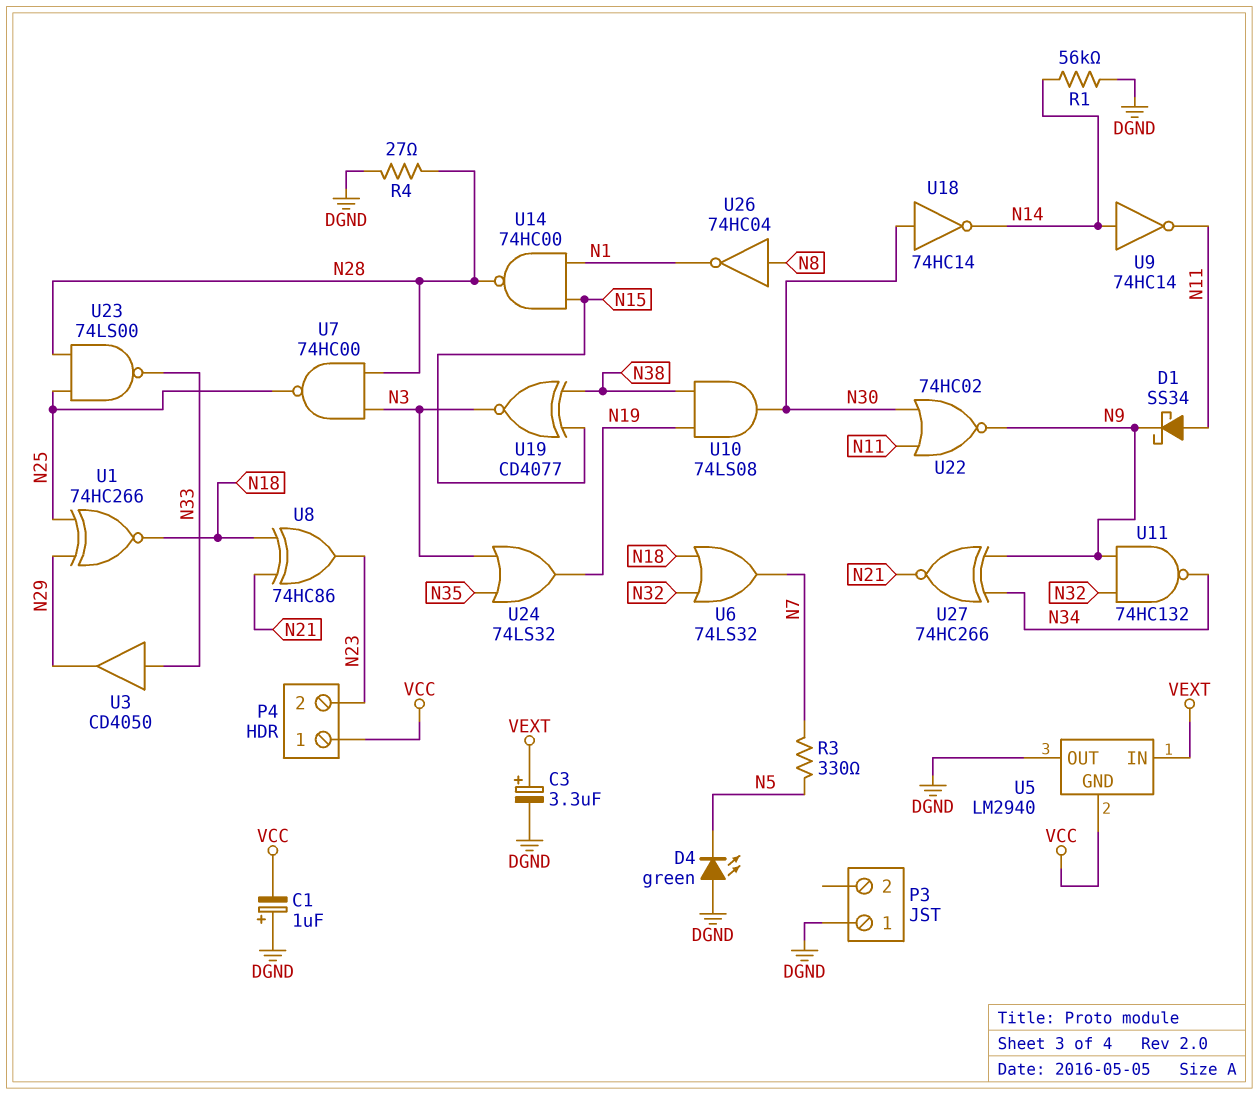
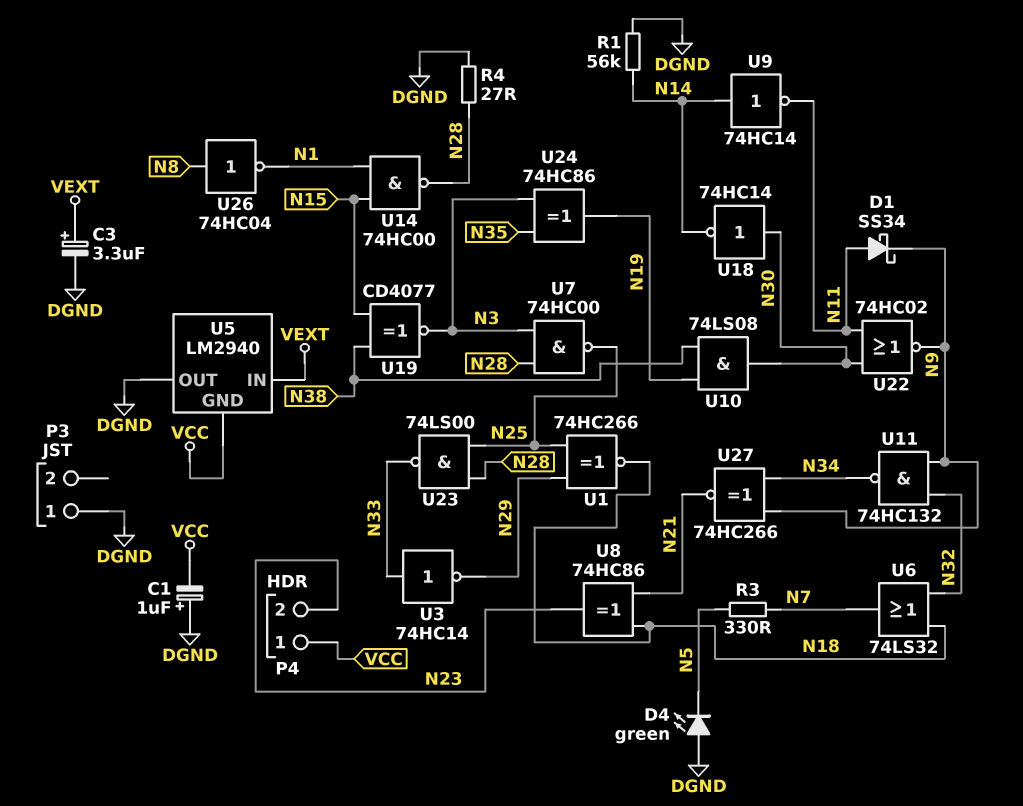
U3: buffer CD4050 (in N33, out N29) -> NOT 74HC14 (in N33, out N29)
U24: OR 74LS32 (in N3, in N35, out N19) -> XOR 74HC86 (in N3, in N35, out N19)

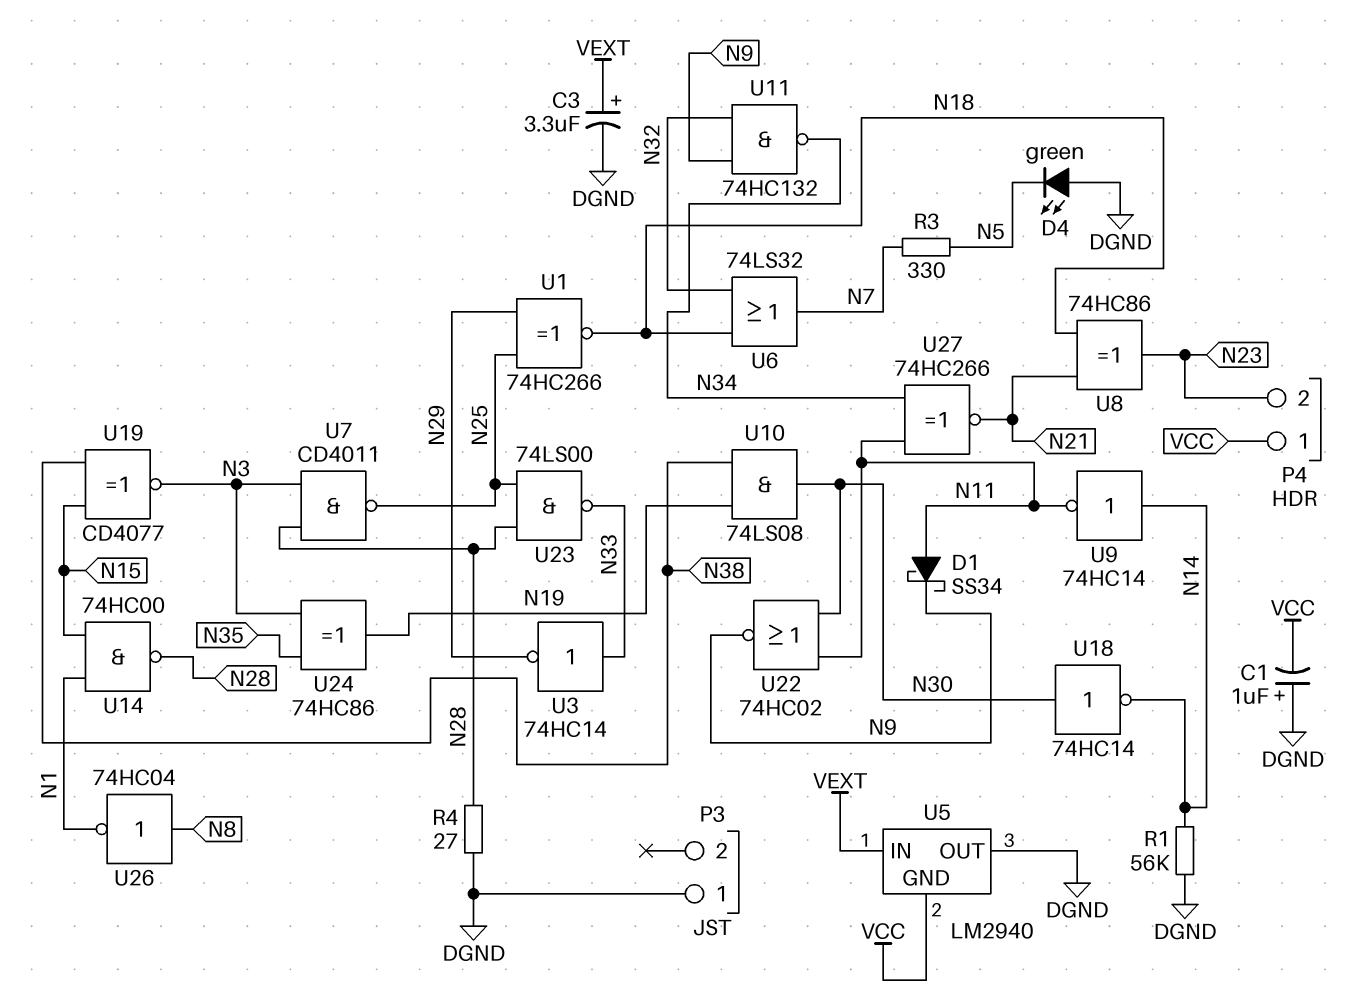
U7: NAND 74HC00 (in N3, in N28, out N25) -> NAND CD4011 (in N3, in N28, out N25)
U27: XNOR 74HC266 (in N9, in N34, out N21) -> XNOR 74HC266 (in N11, in N34, out N21)

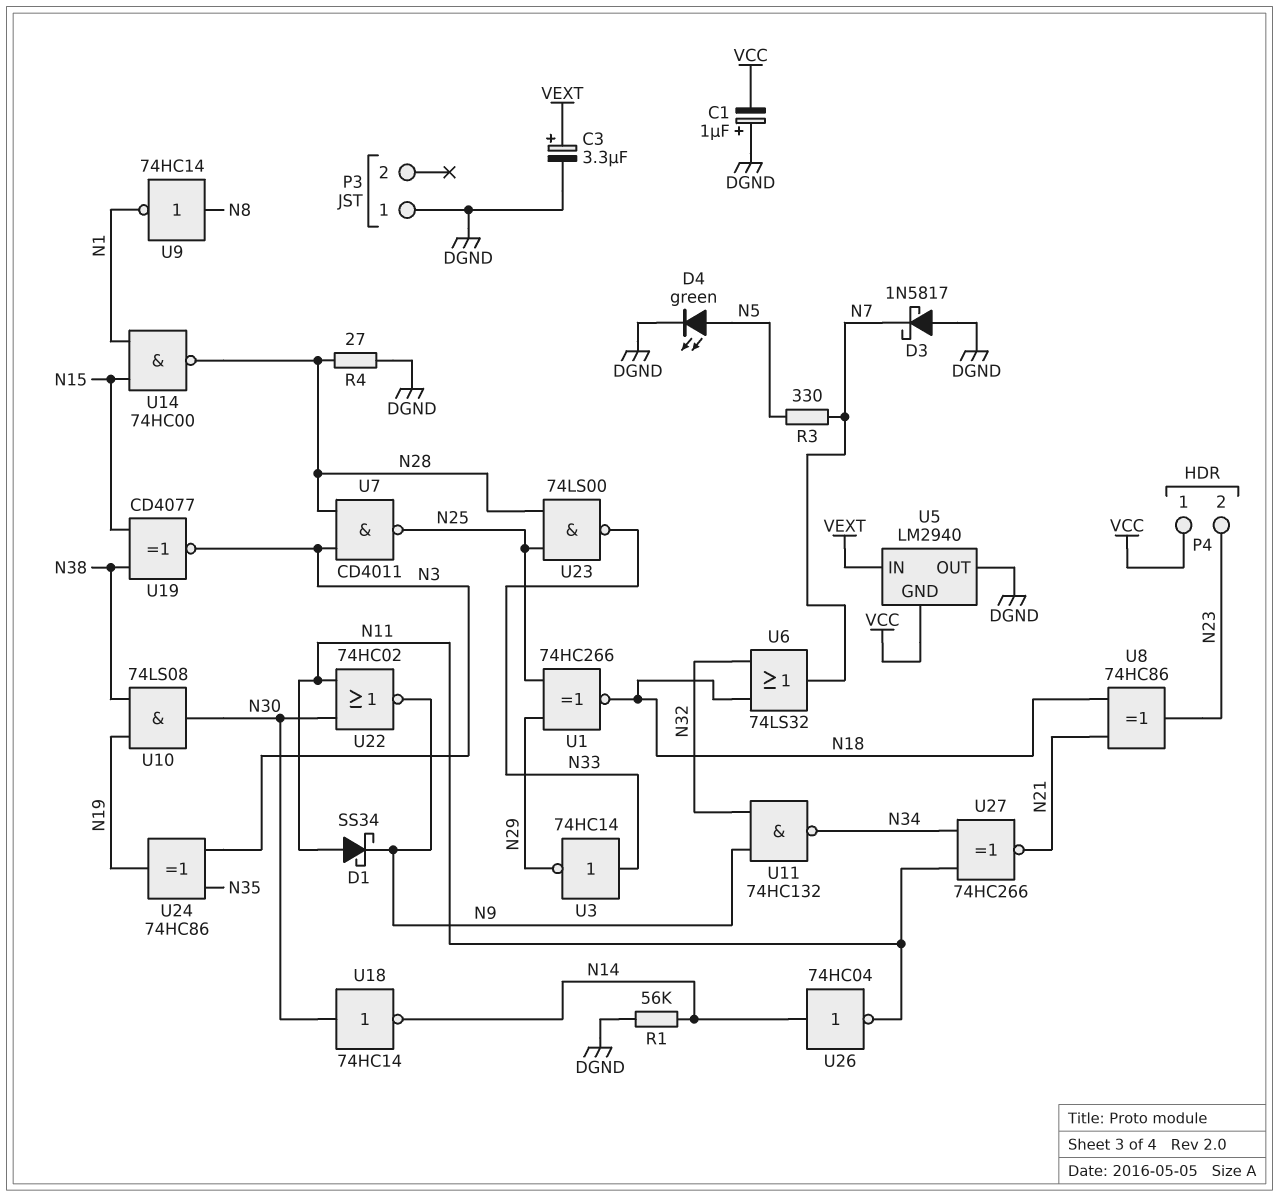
D3: none -> schottky 1N5817 (A DGND, K N7)
D4: LED green (A DGND, K N5) -> LED green (A N5, K DGND)
U9: NOT 74HC14 (in N14, out N11) -> NOT 74HC14 (in N8, out N1)
U26: NOT 74HC04 (in N8, out N1) -> NOT 74HC04 (in N14, out N11)

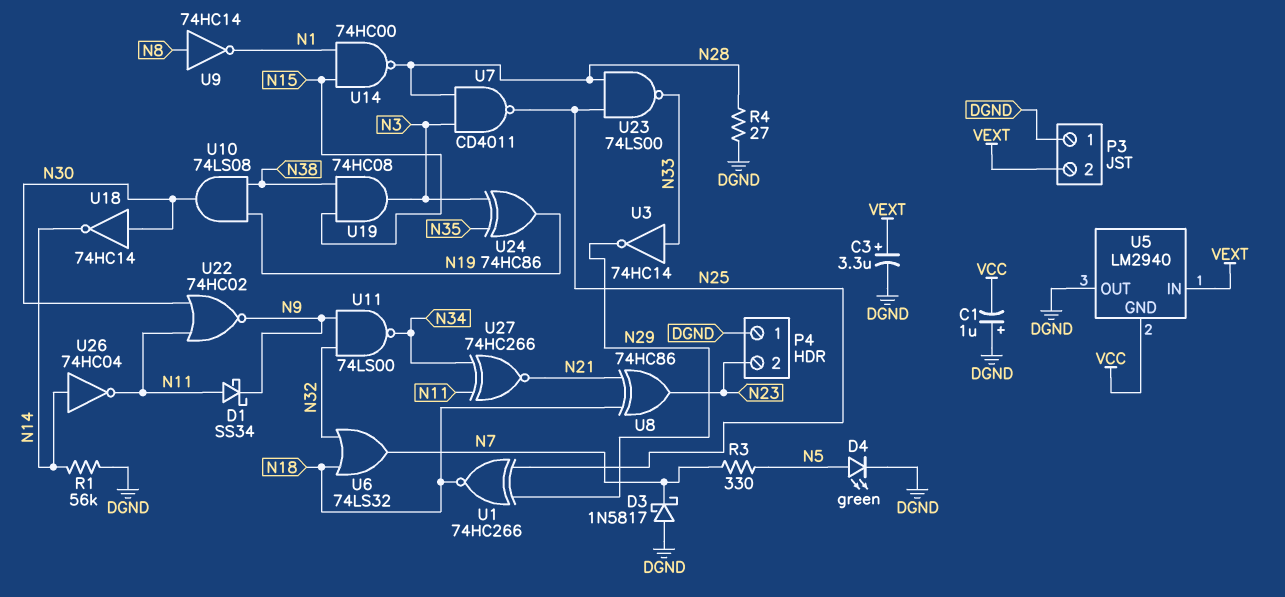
P3 pin 2: none -> VEXT
P4 pin 1: VCC -> DGND
U11: NAND 74HC132 (in N9, in N32, out N34) -> NAND 74LS00 (in N9, in N32, out N34)
U19: XNOR CD4077 (in N15, in N38, out N3) -> AND 74HC08 (in N15, in N38, out N3)

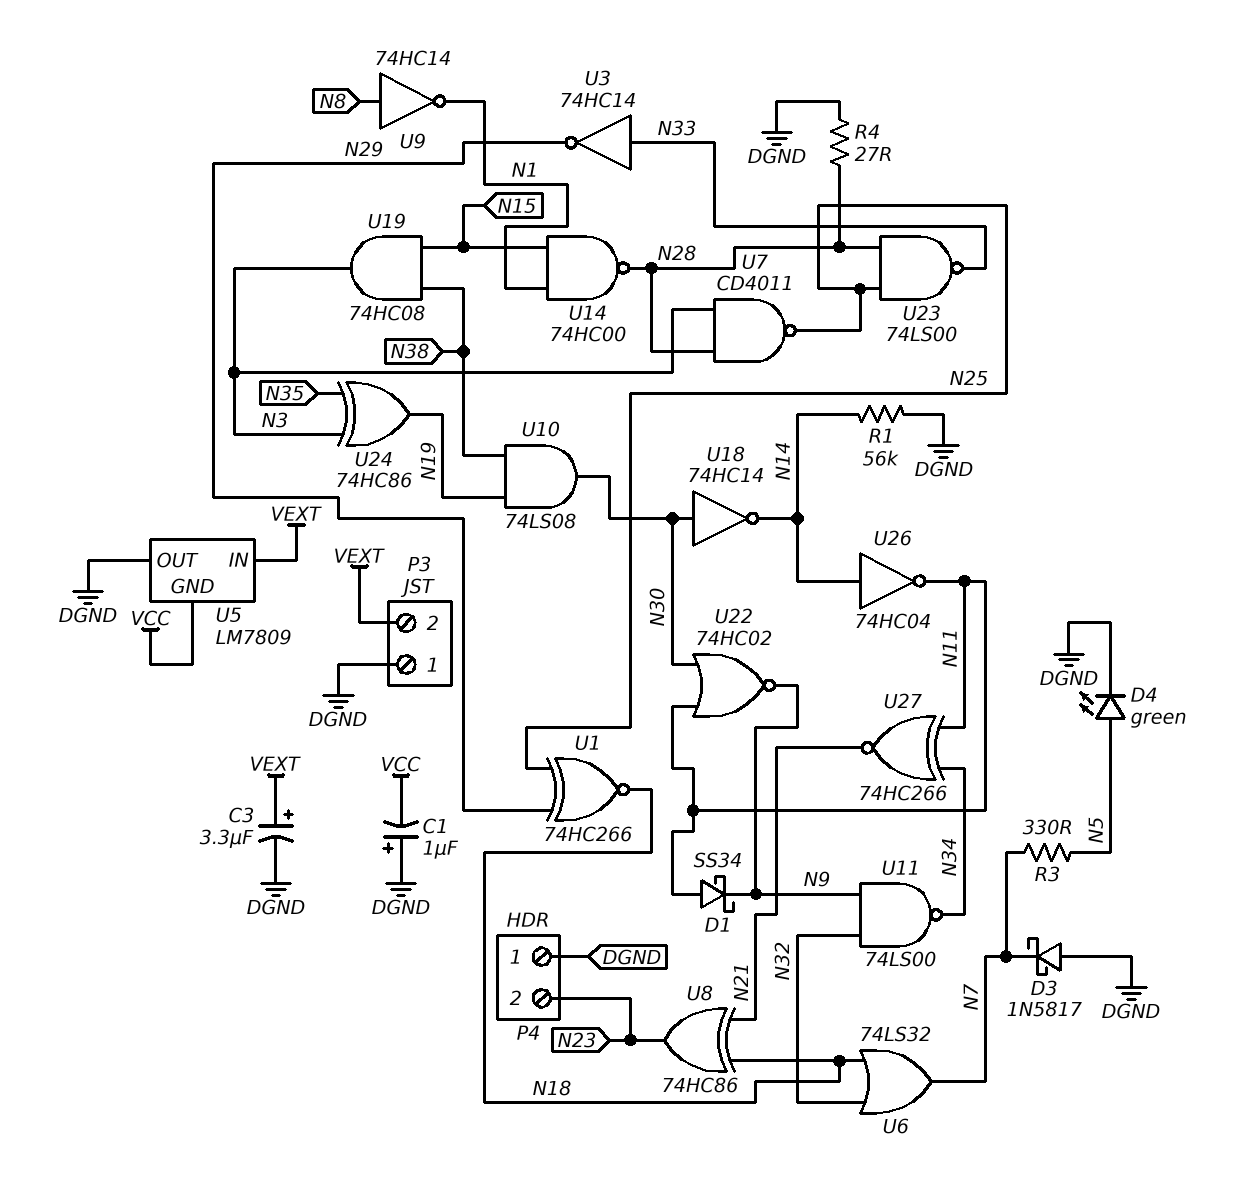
U5: LM2940 -> LM7809

